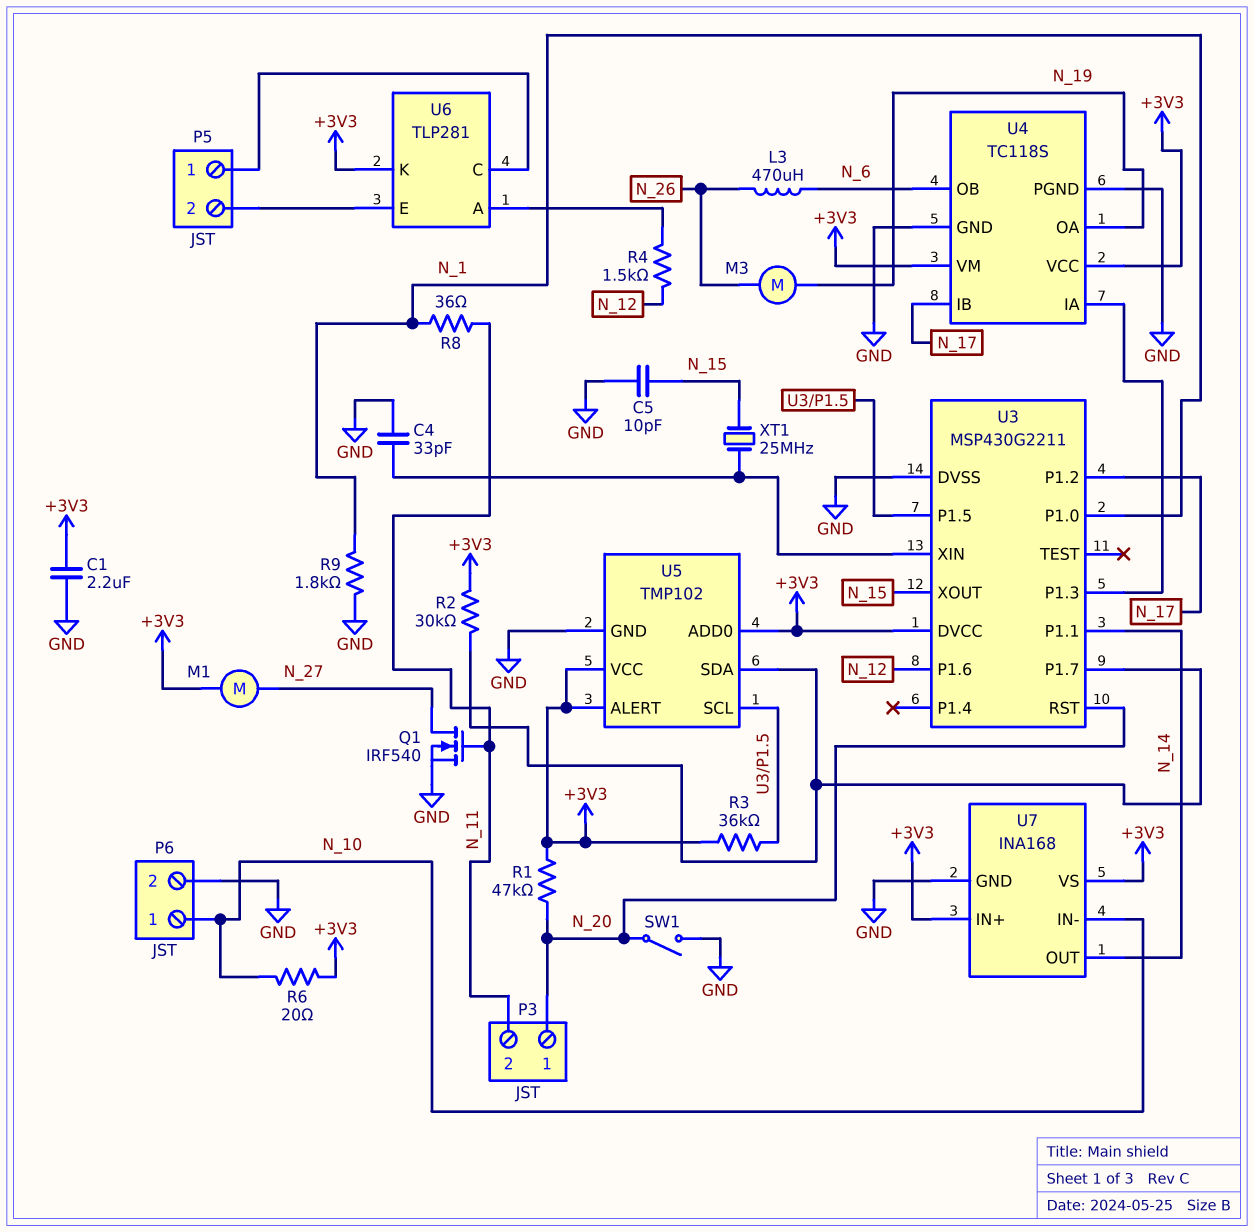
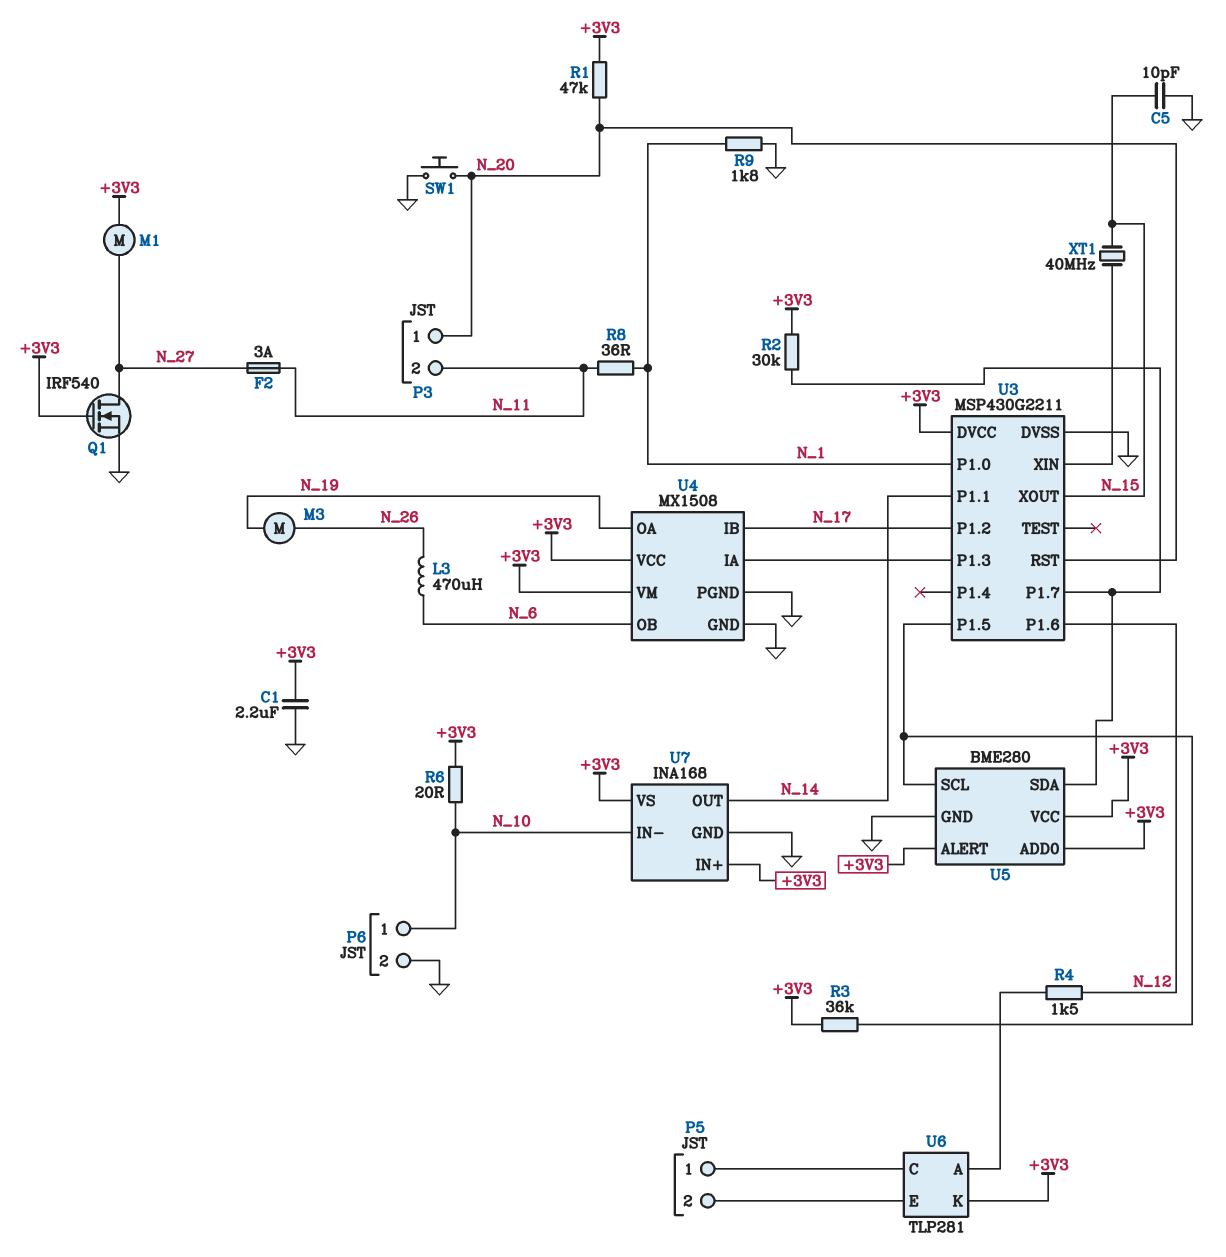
C4: 33pF (GND, U3/XIN) -> none
F2: none -> 3A (N_11, N_27)
Q1: NMOS IRF540 (G N_11, D N_27, S GND) -> NMOS IRF540 (G +3V3, D N_27, S GND)
SW1: switch (GND, N_20) -> button (GND, N_20)
U4: TC118S -> MX1508
U5: TMP102 -> BME280
XT1: 25MHz (N_15, U3/XIN) -> 40MHz (N_15, U3/XIN)

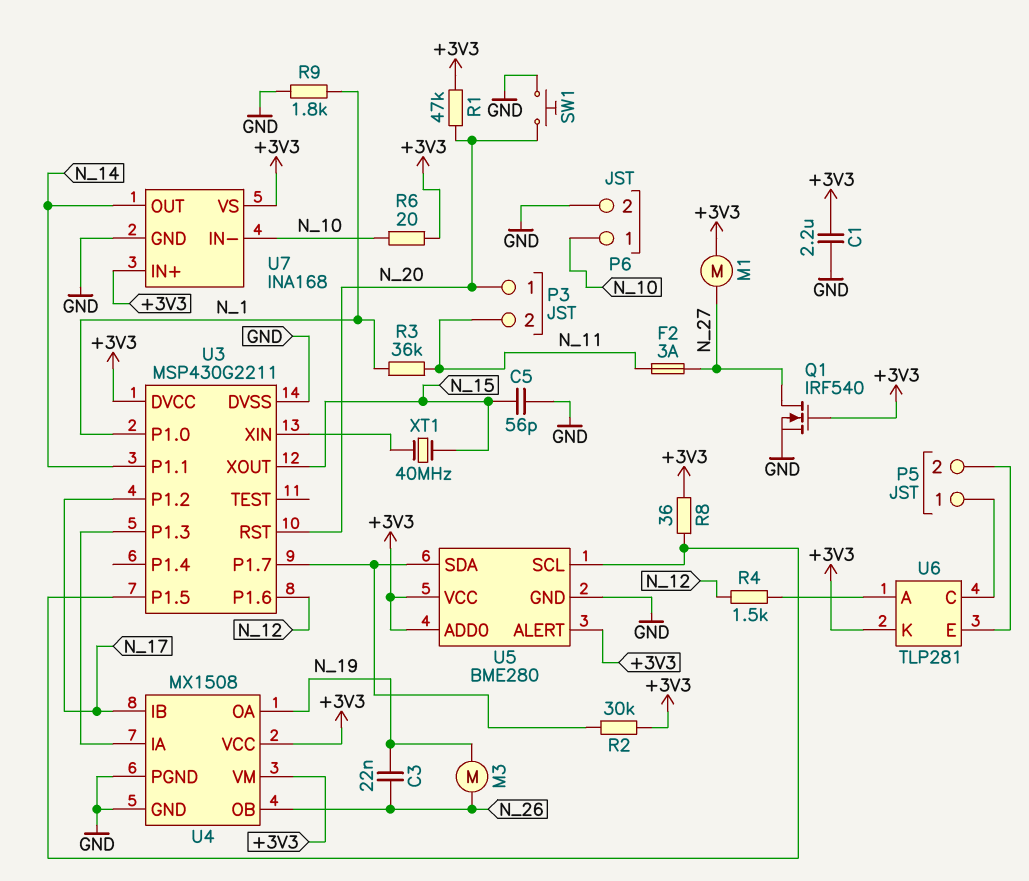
C3: none -> 22nF (N_19, N_26)
C5: 10pF (GND, N_15) -> 56pF (GND, N_15)
L3: 470uH (N_6, N_26) -> none
R3: 36k (+3V3, U3/P1.5) -> 36k (N_1, N_11)
R8: 36 (N_1, N_11) -> 36 (+3V3, U3/P1.5)
U4 pin OB: N_6 -> N_26

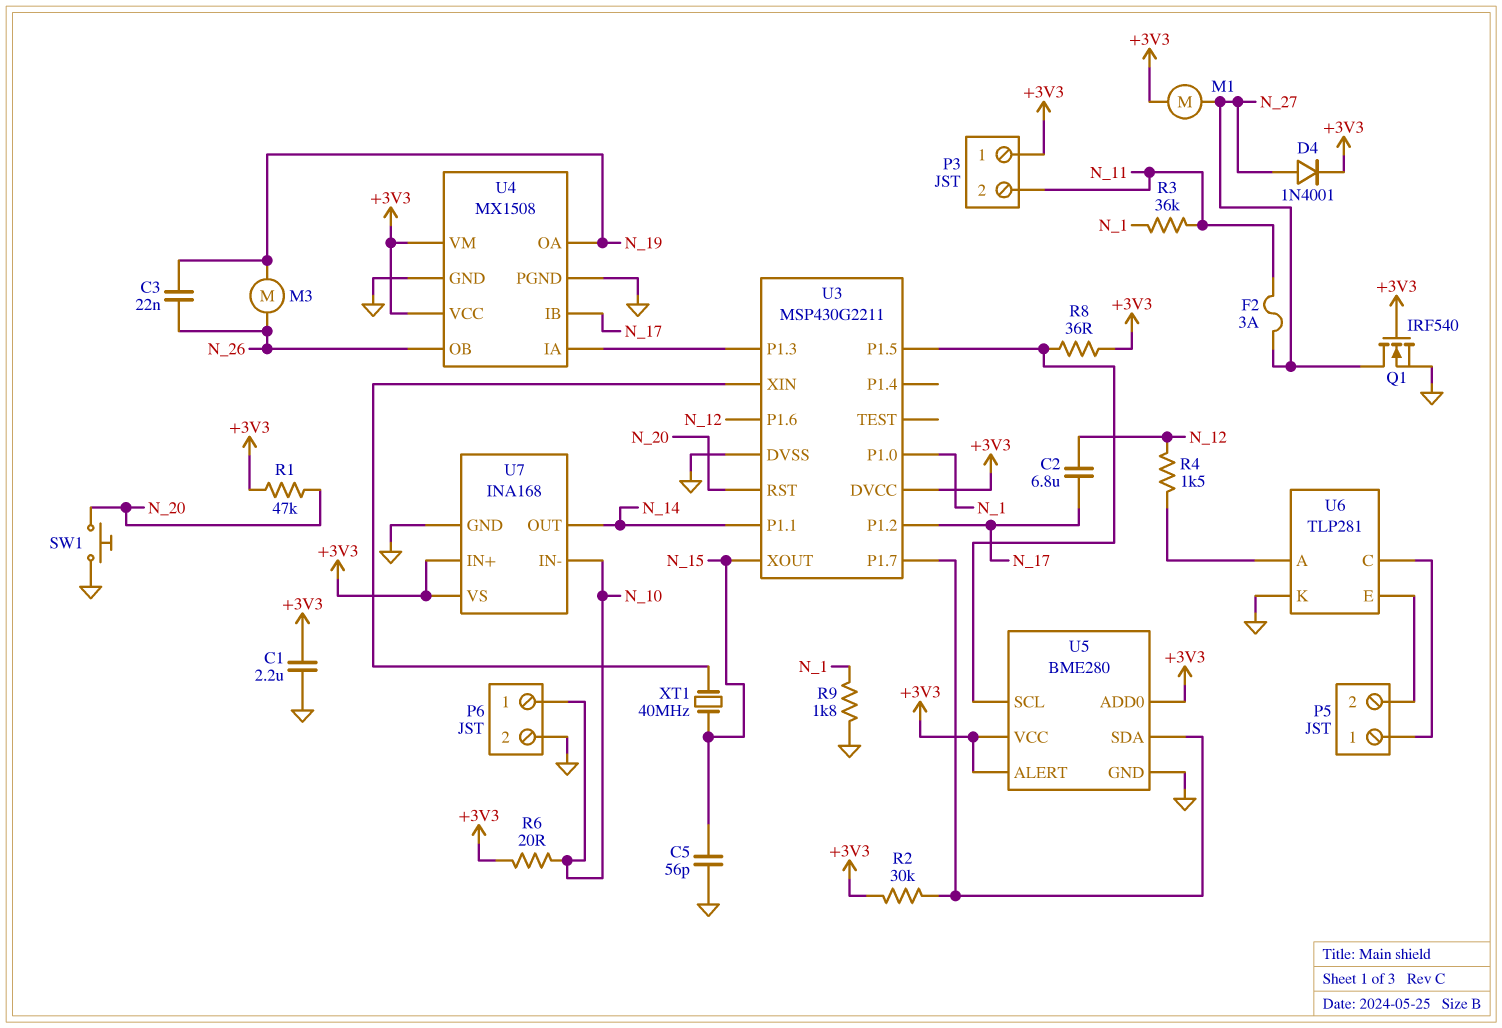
C2: none -> 6.8uF (N_12, N_17)
D4: none -> diode 1N4001 (A N_27, K +3V3)
P3 pin 1: N_20 -> +3V3
U6 pin K: +3V3 -> GND

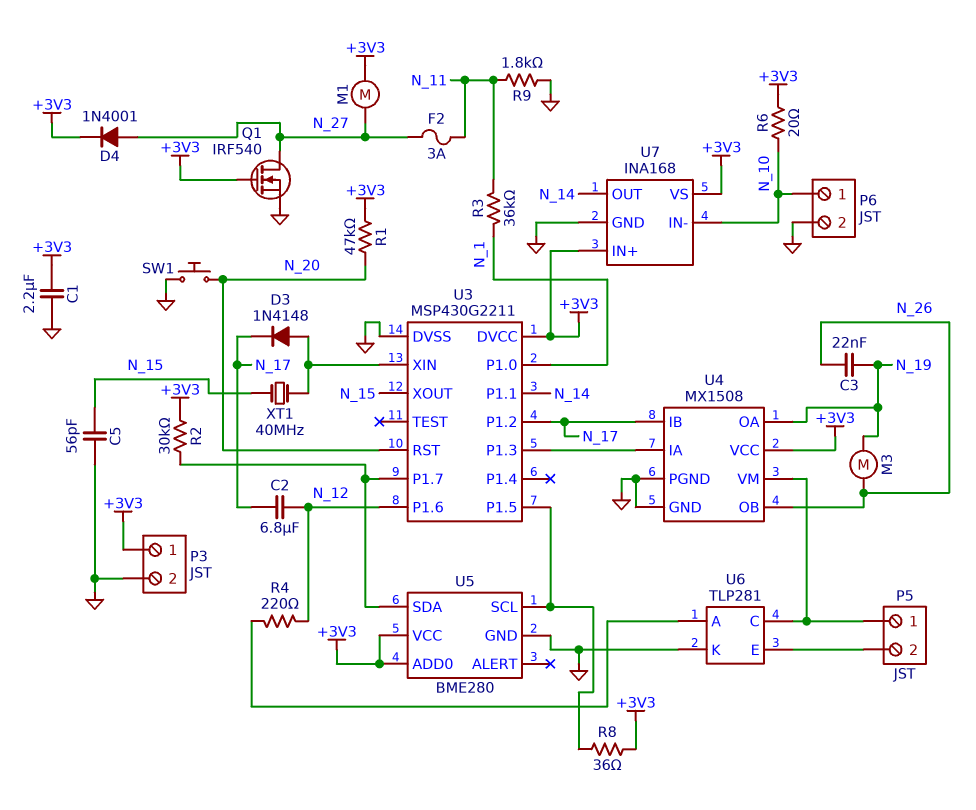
D3: none -> diode 1N4148 (A U3/XIN, K N_17)
P3 pin 2: N_11 -> GND
R4: 1.5k (N_12, U6/A) -> 220 (N_12, U6/A)
R9: 1.8k (GND, N_1) -> 1.8k (GND, N_11)
U4 pin VM: +3V3 -> P5/1
U5 pin ALERT: +3V3 -> none

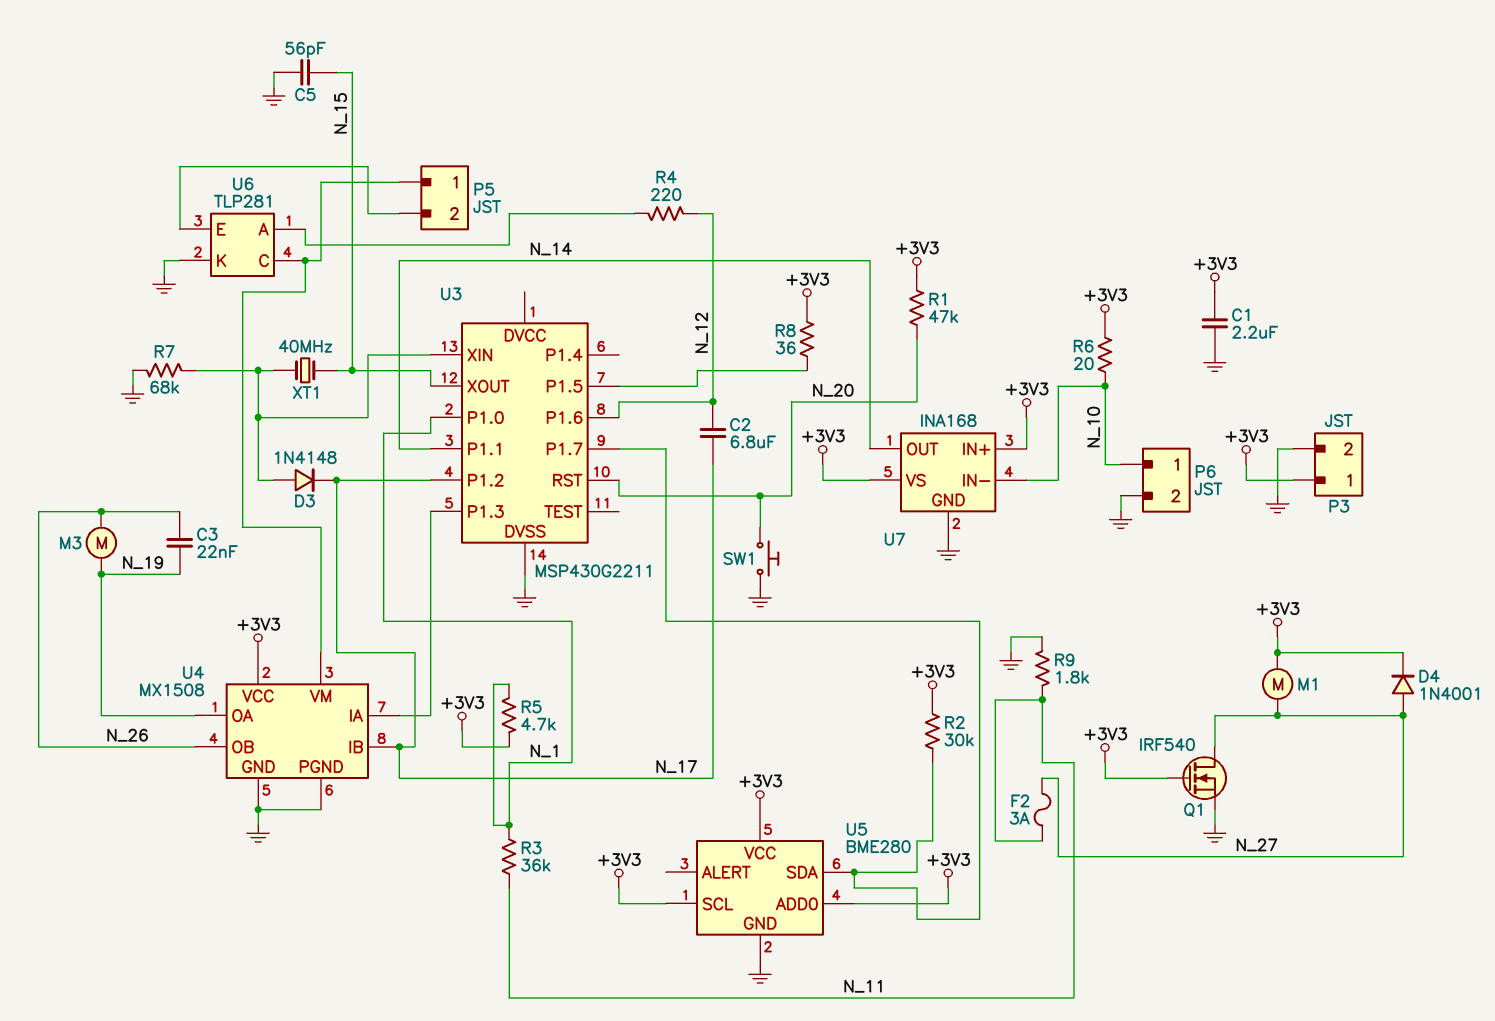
R5: none -> 4.7k (+3V3, N_1)
R7: none -> 68k (GND, U3/XIN)
U3 pin DVCC: +3V3 -> none
U5 pin SCL: U3/P1.5 -> +3V3

